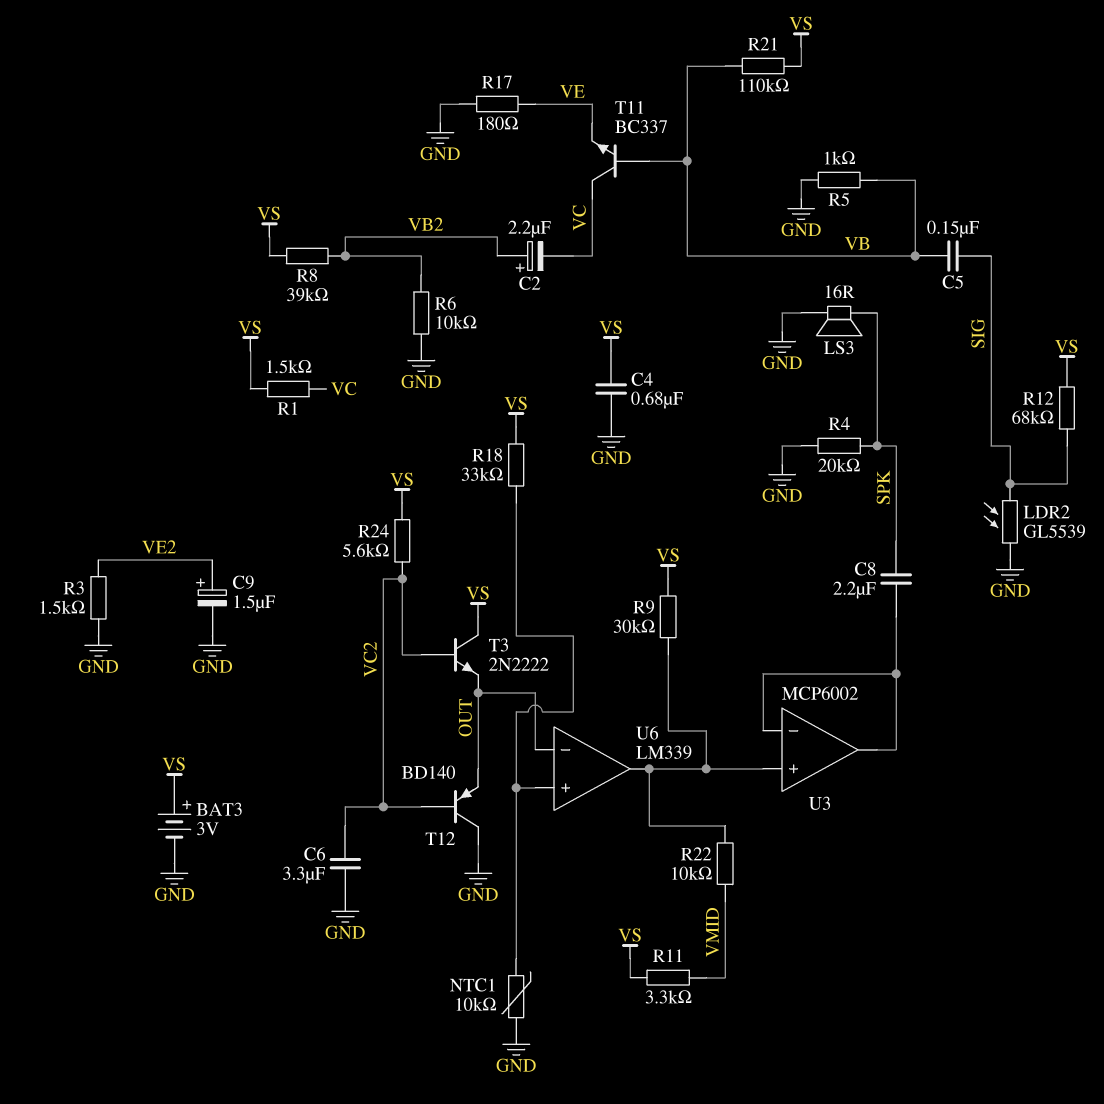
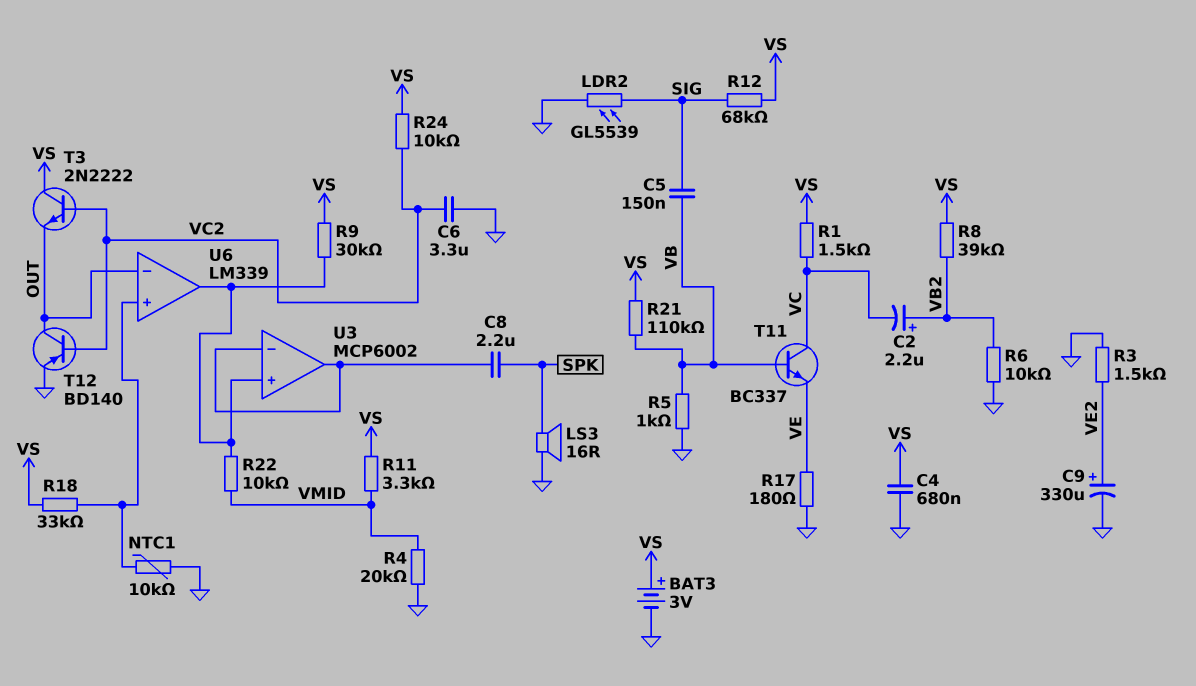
C9: 1.5uF (plus VE2, minus GND) -> 330uF (plus VE2, minus GND)
R4: 20k (GND, SPK) -> 20k (GND, VMID)
R24: 5.6k (VC2, VS) -> 10k (VC2, VS)
T12: PNP BD140 (B VC2, C GND, E OUT) -> PNP BD140 (B VC2, C OUT, E GND)

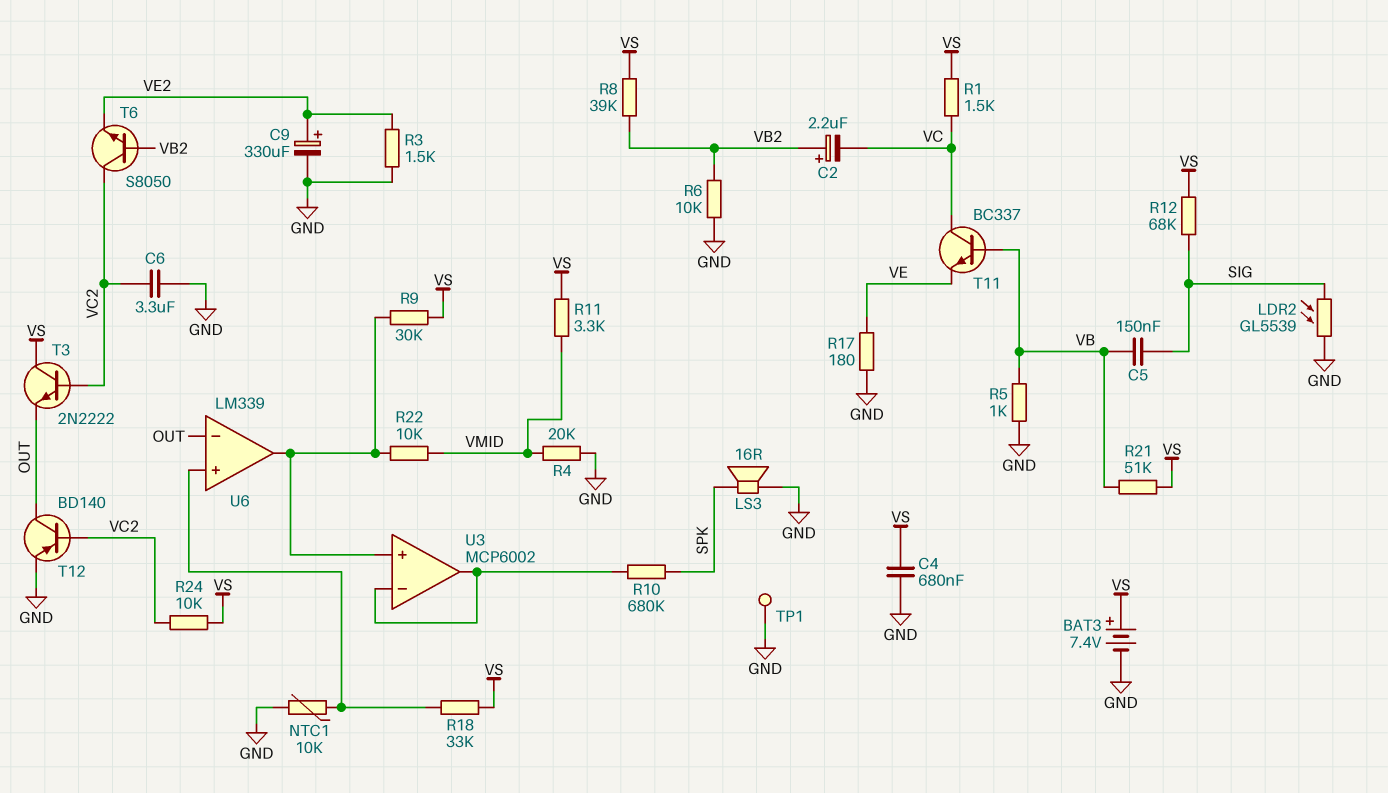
BAT3: 3V (plus VS, minus GND) -> 7.4V (plus VS, minus GND)
C8: 2.2uF (SPK, U3/in-) -> none
R10: none -> 680k (SPK, U3/in-)
R21: 110k (VB, VS) -> 51k (VB, VS)
T6: none -> NPN S8050 (B VB2, C VC2, E VE2)
TP1: none -> test point (GND)

